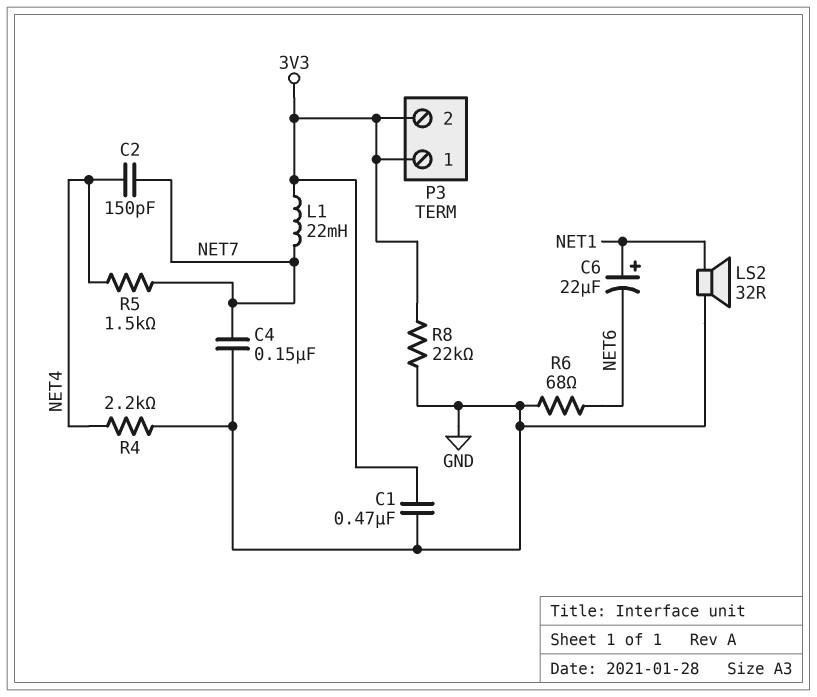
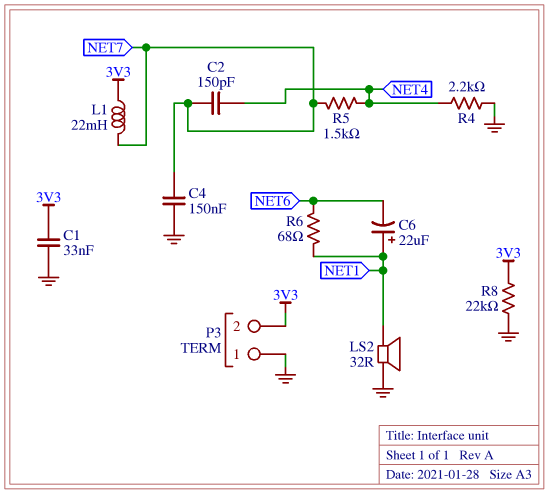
C1: 470nF (3V3, GND) -> 33nF (3V3, GND)
P3 pin 1: 3V3 -> GND
R6: 68 (GND, NET6) -> 68 (NET1, NET6)

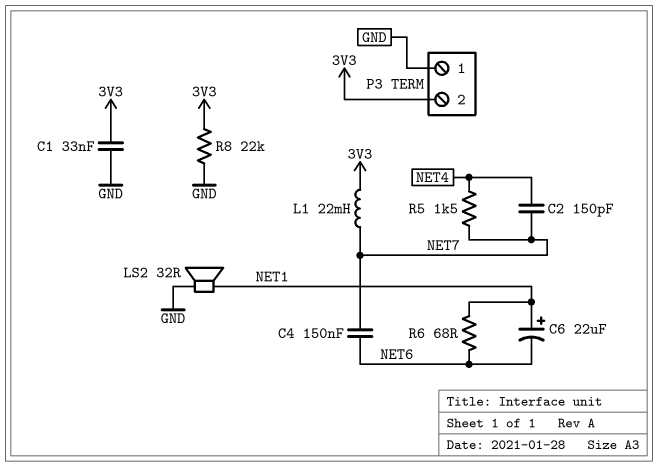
C4: 150nF (GND, NET7) -> 150nF (NET6, NET7)
R4: 2.2k (GND, NET4) -> none

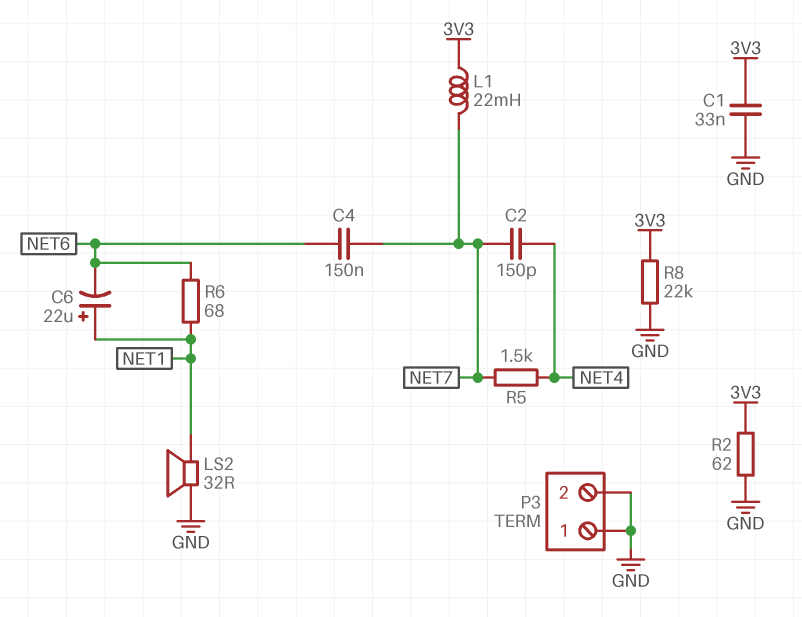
P3 pin 2: 3V3 -> GND
R2: none -> 62 (3V3, GND)

